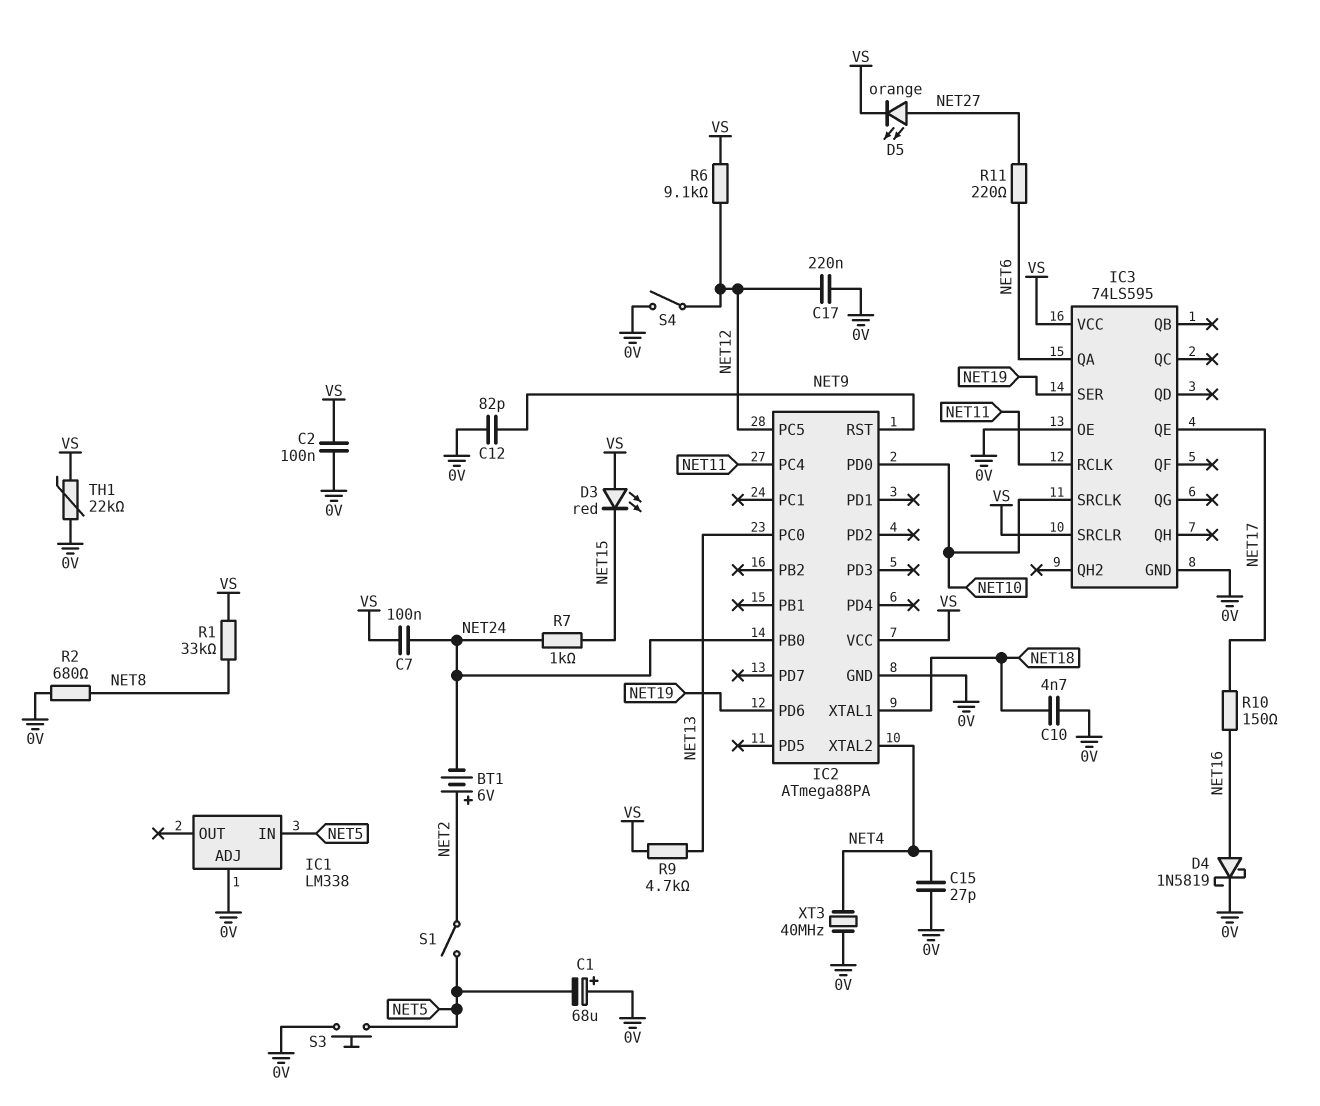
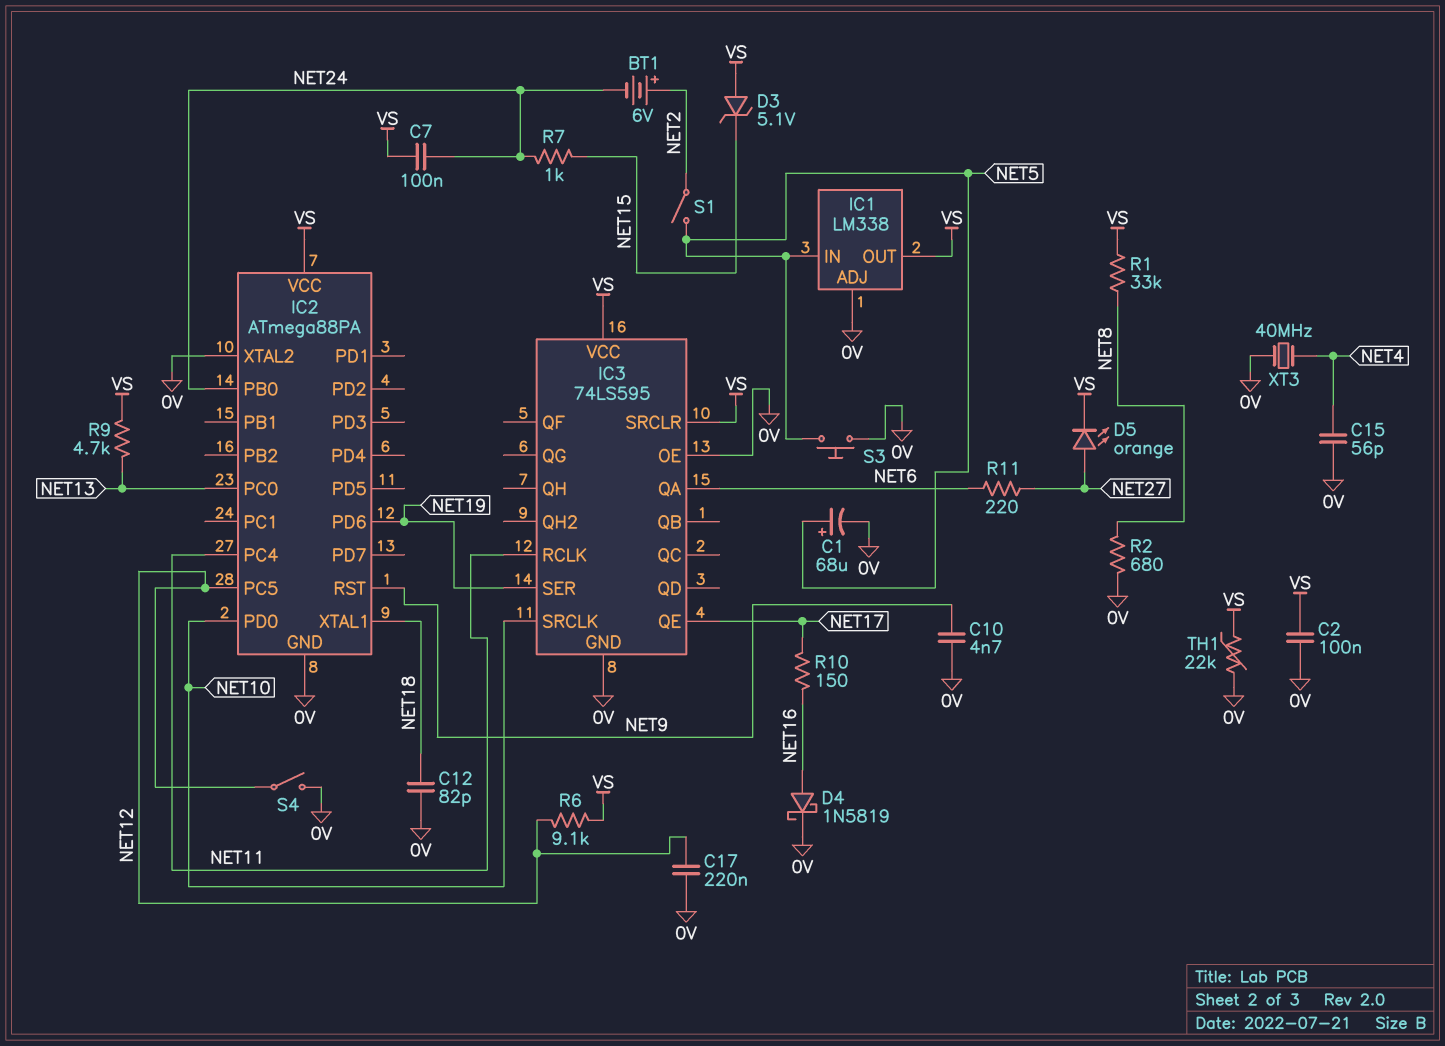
C1: 68uF (plus 0V, minus NET5) -> 68uF (plus NET5, minus 0V)
C10: 4.7nF (0V, NET18) -> 4.7nF (0V, NET9)
C12: 82pF (0V, NET9) -> 82pF (0V, NET18)
C15: 27pF (0V, NET4) -> 56pF (0V, NET4)
D3: LED red (A VS, K NET15) -> zener 5.1V (A VS, K NET15)
IC1 pin OUT: none -> VS
IC2 pin XTAL2: NET4 -> 0V

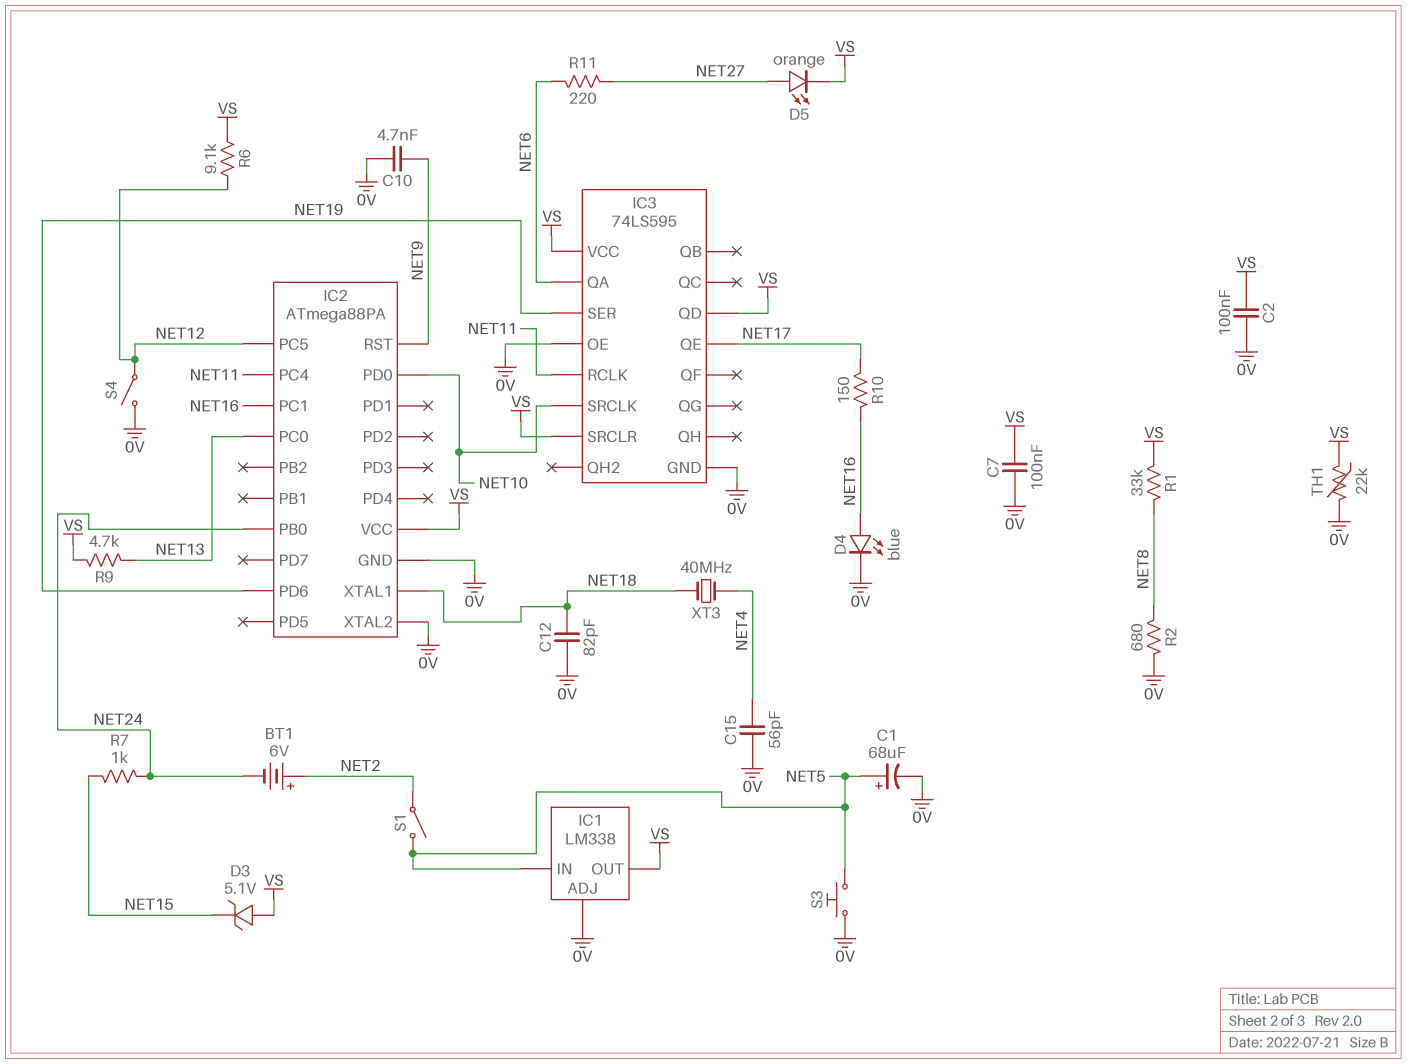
C7: 100nF (NET24, VS) -> 100nF (0V, VS)
C17: 220nF (0V, NET12) -> none
D4: schottky 1N5819 (A NET16, K 0V) -> LED blue (A NET16, K 0V)
IC2 pin PC1: none -> NET16
IC3 pin QD: none -> VS
XT3: 40MHz (0V, NET4) -> 40MHz (NET4, NET18)

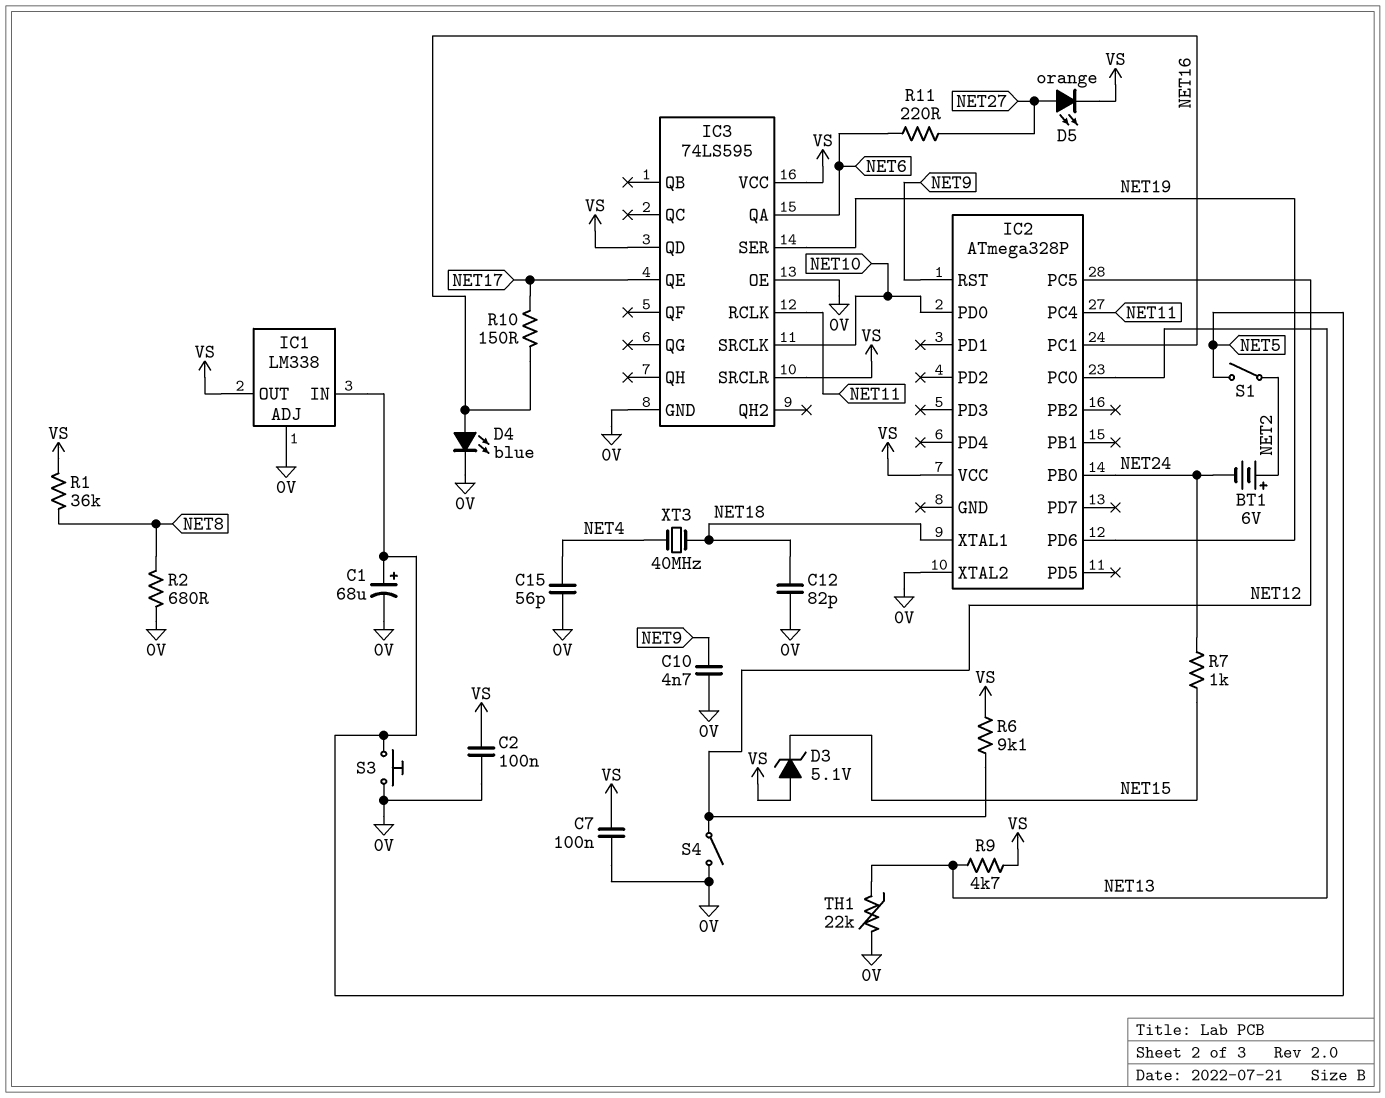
IC2: ATmega88PA -> ATmega328P
IC2 pin GND: 0V -> none
R1: 33k (NET8, VS) -> 36k (NET8, VS)
TH1: 22k (0V, VS) -> 22k (0V, NET13)

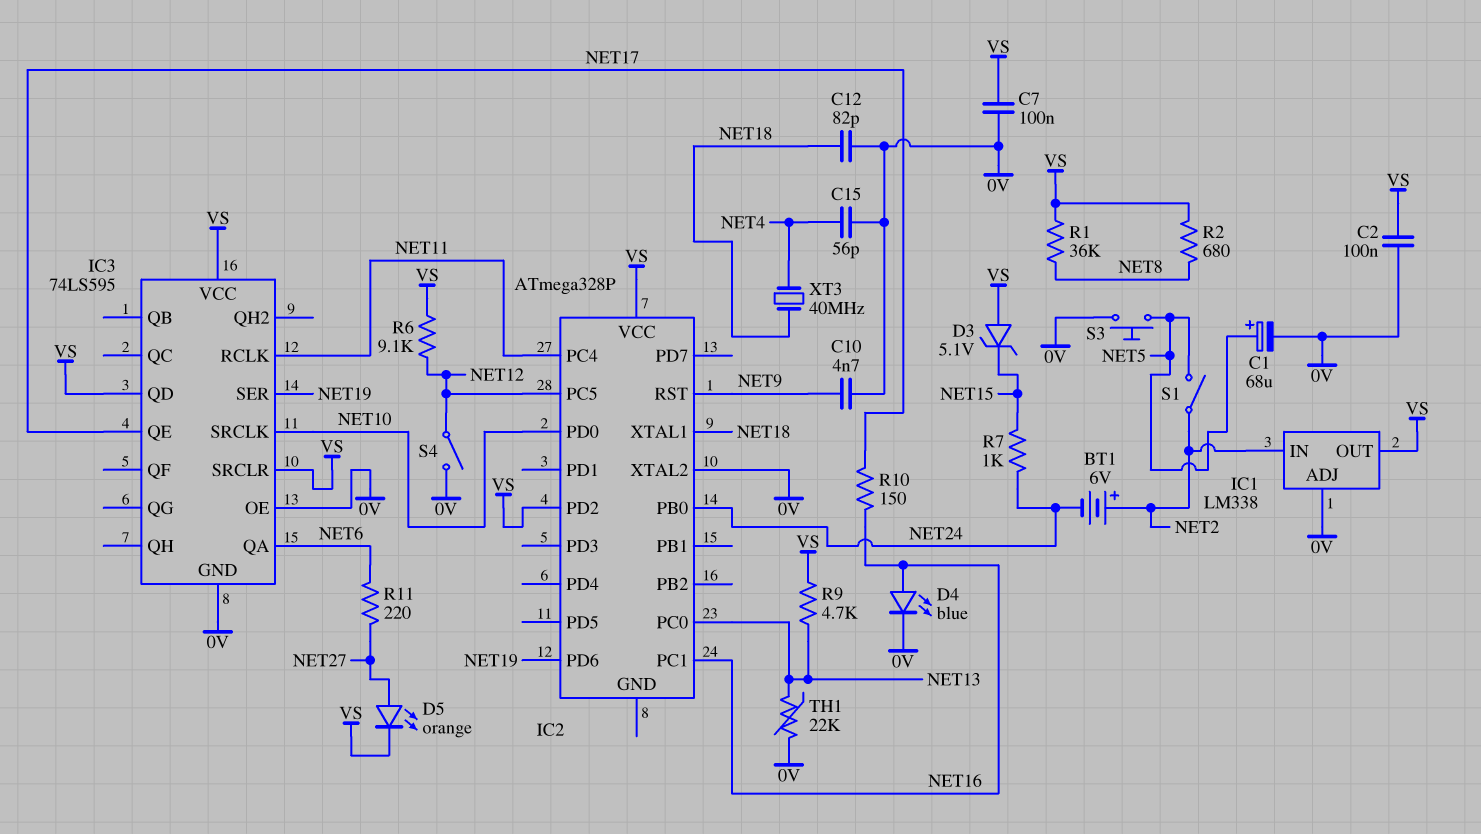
IC1 pin IN: NET5 -> NET2
IC2 pin PD2: none -> VS
R2: 680 (0V, NET8) -> 680 (NET8, VS)

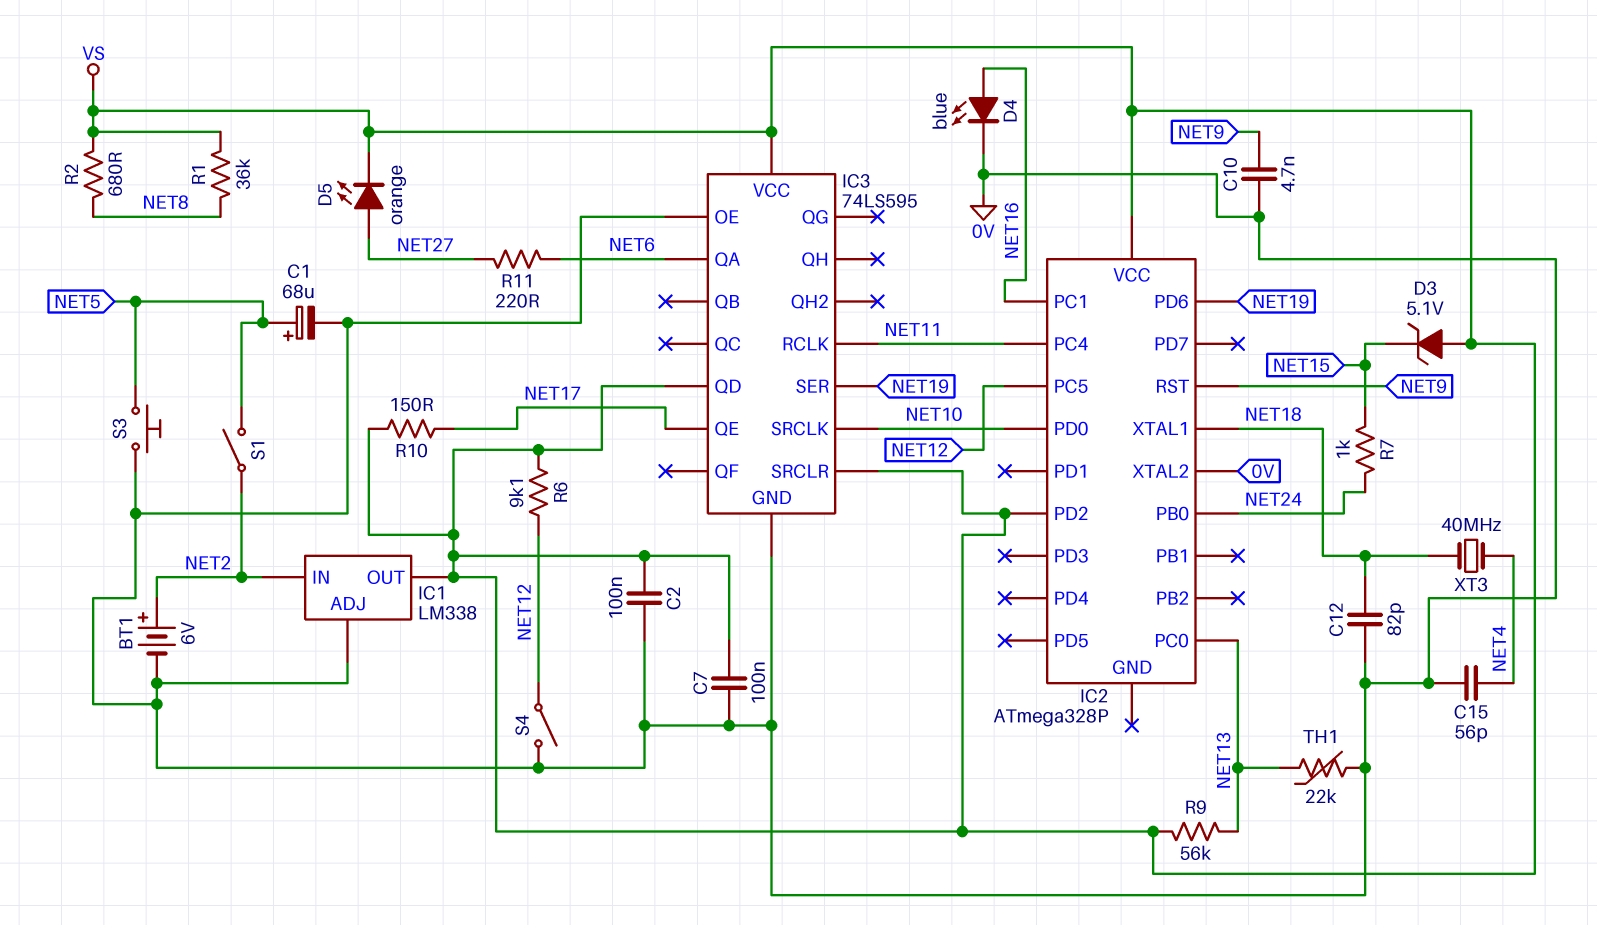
BT1: 6V (plus NET2, minus NET24) -> 6V (plus NET2, minus 0V)
R9: 4.7k (NET13, VS) -> 56k (NET13, VS)
R10: 150 (NET16, NET17) -> 150 (NET17, VS)

